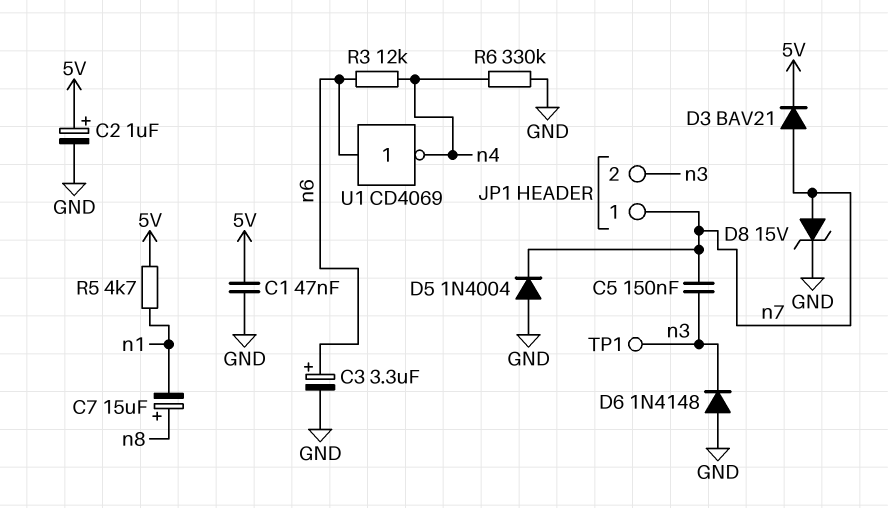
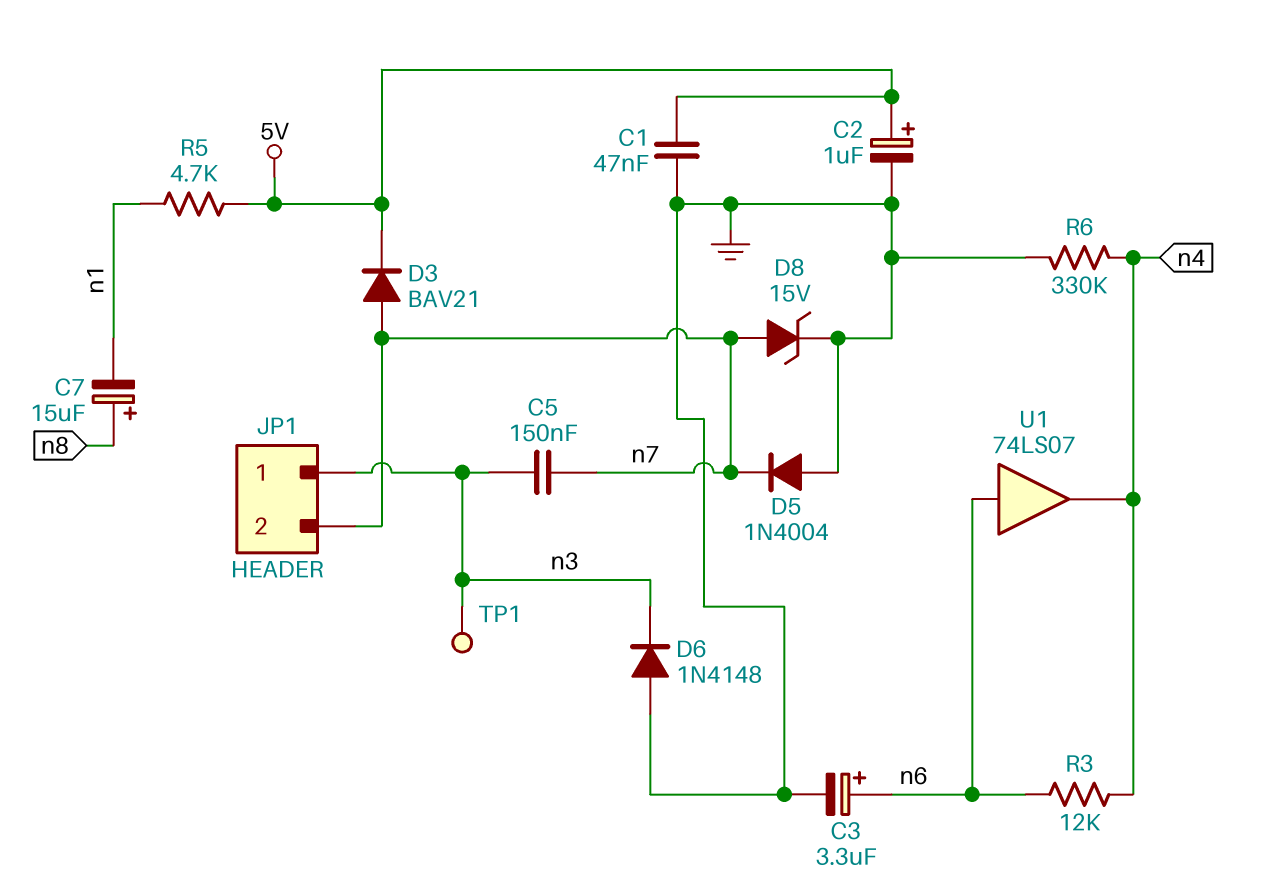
JP1 pin 1: n7 -> n3
JP1 pin 2: n3 -> n7
U1: NOT CD4069 (in n6, out n4) -> buffer 74LS07 (in n6, out n4)

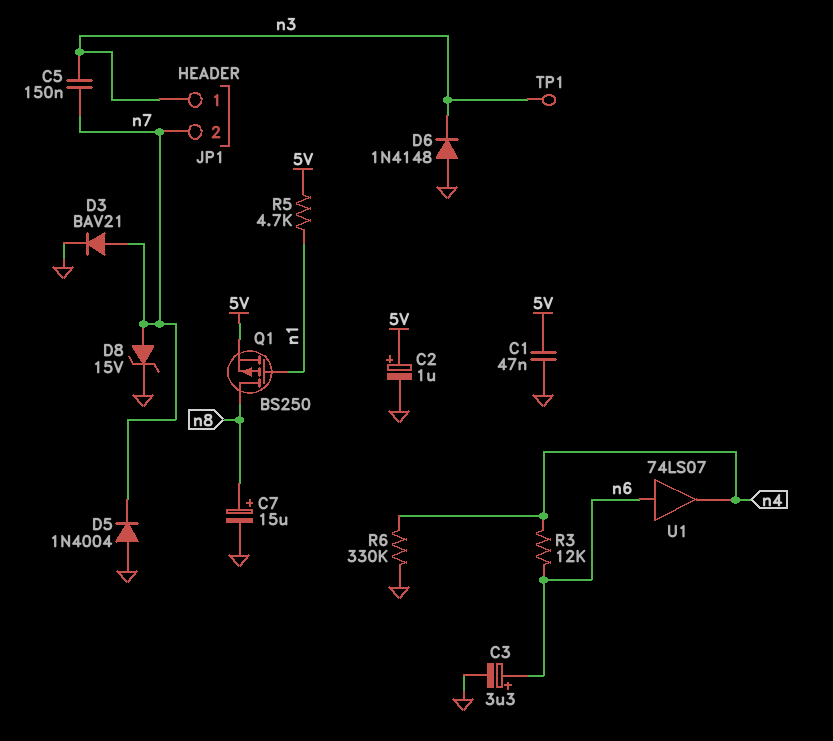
C7: 15uF (plus n8, minus n1) -> 15uF (plus n8, minus GND)
D3: diode BAV21 (A n7, K 5V) -> diode BAV21 (A n7, K GND)
Q1: none -> PMOS BS250 (G n1, D n8, S 5V)

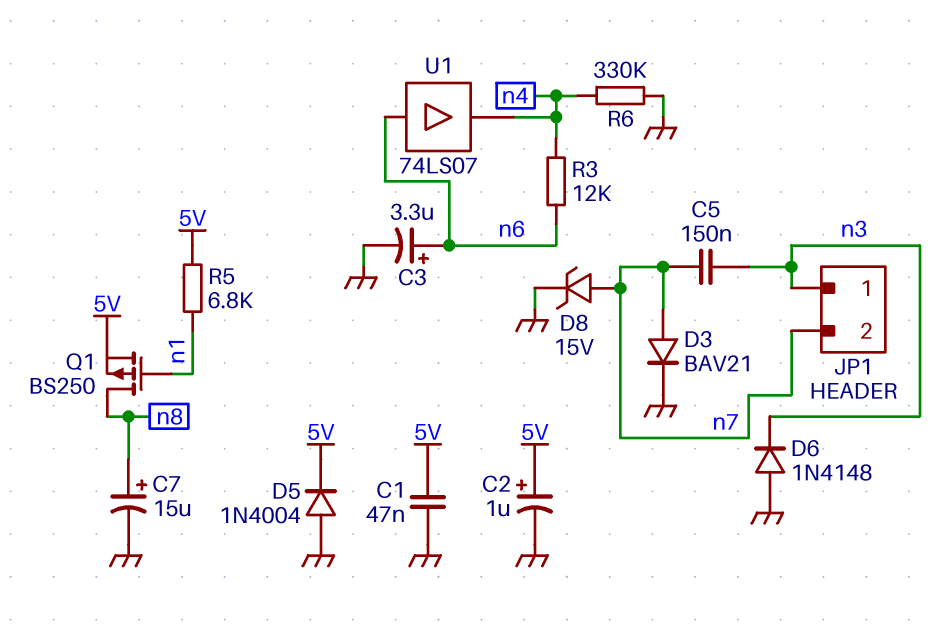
D5: diode 1N4004 (A GND, K n7) -> diode 1N4004 (A GND, K 5V)
R5: 4.7k (5V, n1) -> 6.8k (5V, n1)
TP1: test point (n3) -> none

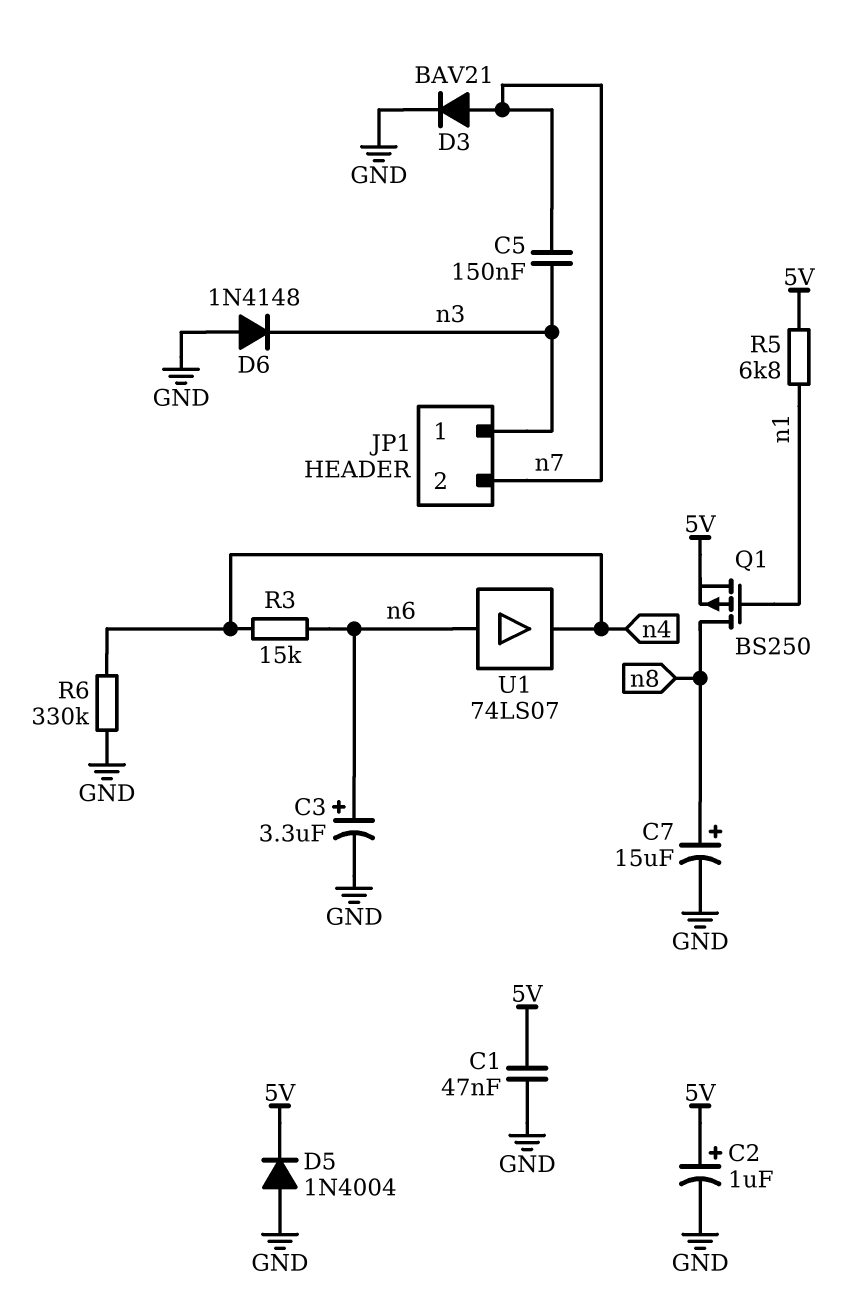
D8: zener 15V (A n7, K GND) -> none
R3: 12k (n4, n6) -> 15k (n4, n6)

